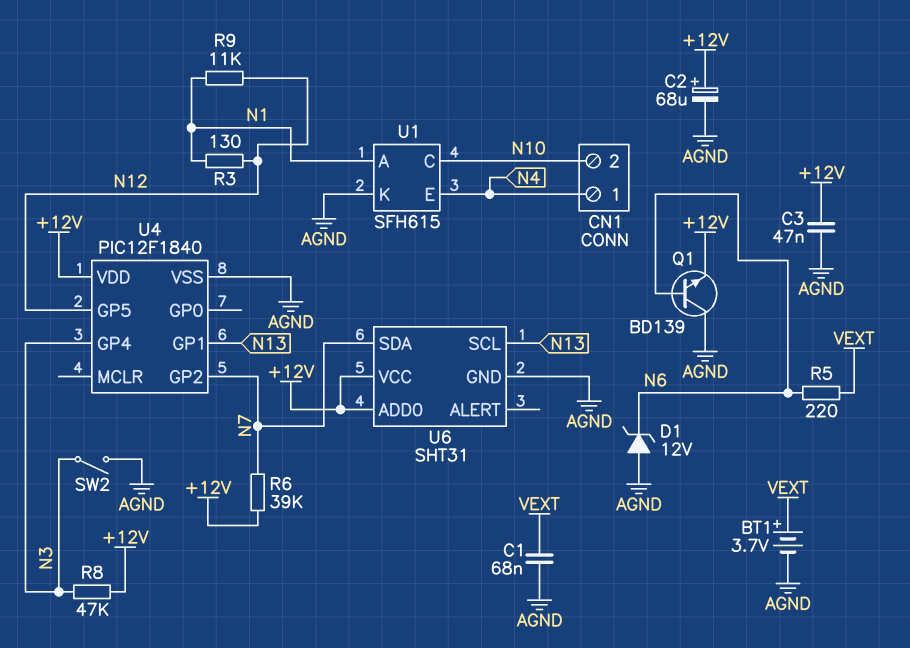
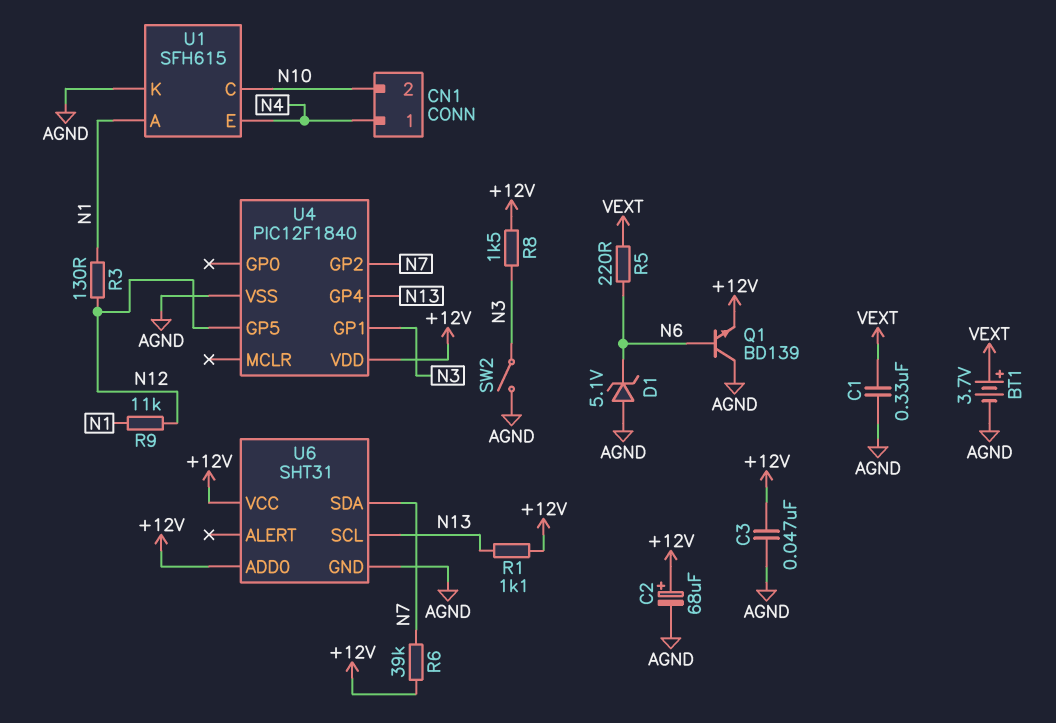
C1: 68nF (AGND, VEXT) -> 330nF (AGND, VEXT)
D1: zener 12V (A AGND, K N6) -> zener 5.1V (A AGND, K N6)
R1: none -> 1.1k (+12V, N13)
R8: 47k (+12V, N3) -> 1.5k (+12V, N3)
U4 pin GP1: N13 -> N3
U4 pin GP4: N3 -> N13

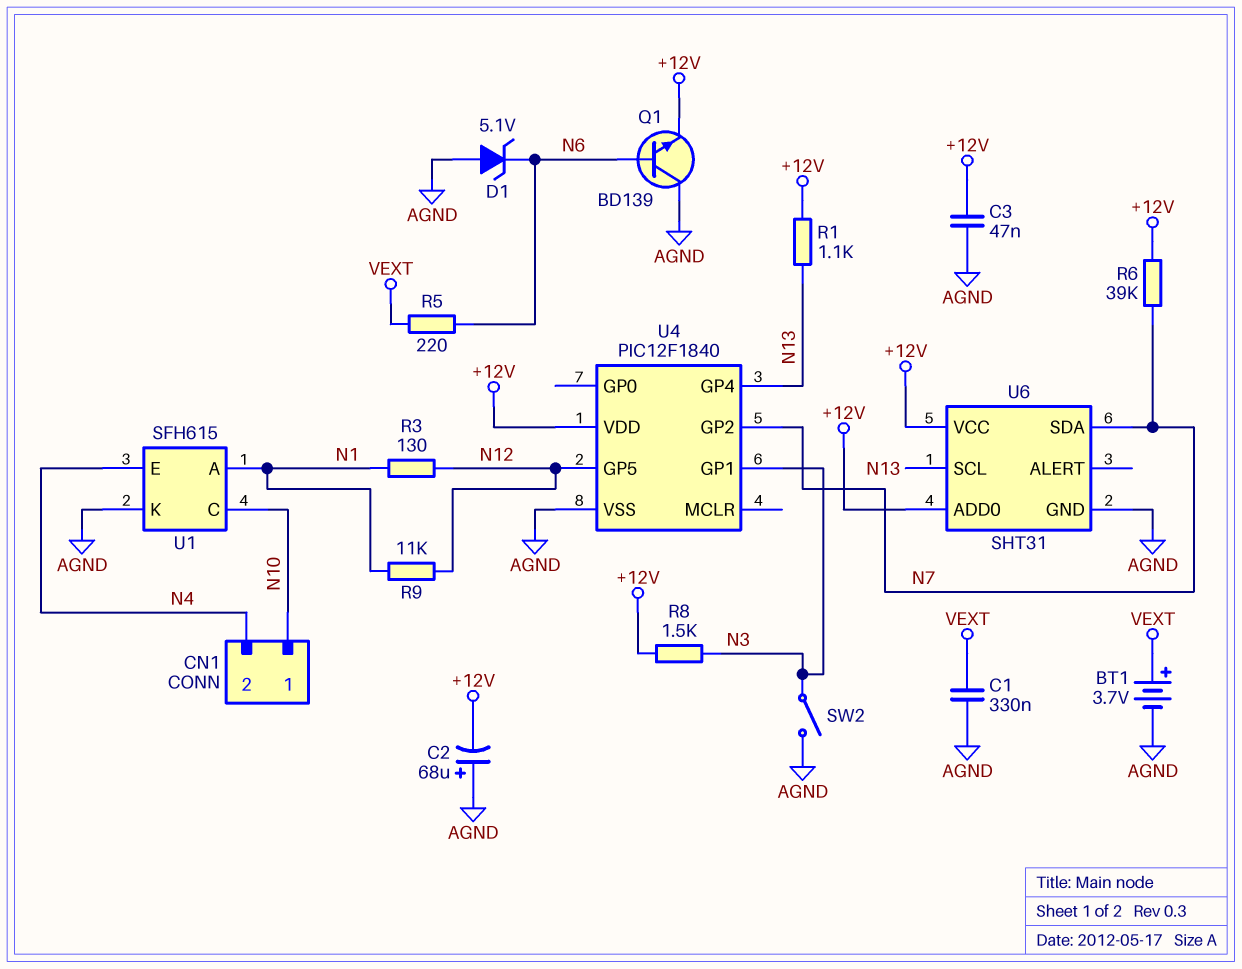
C2: 68uF (plus +12V, minus AGND) -> 68uF (plus AGND, minus +12V)
CN1 pin 1: N4 -> N10
CN1 pin 2: N10 -> N4

